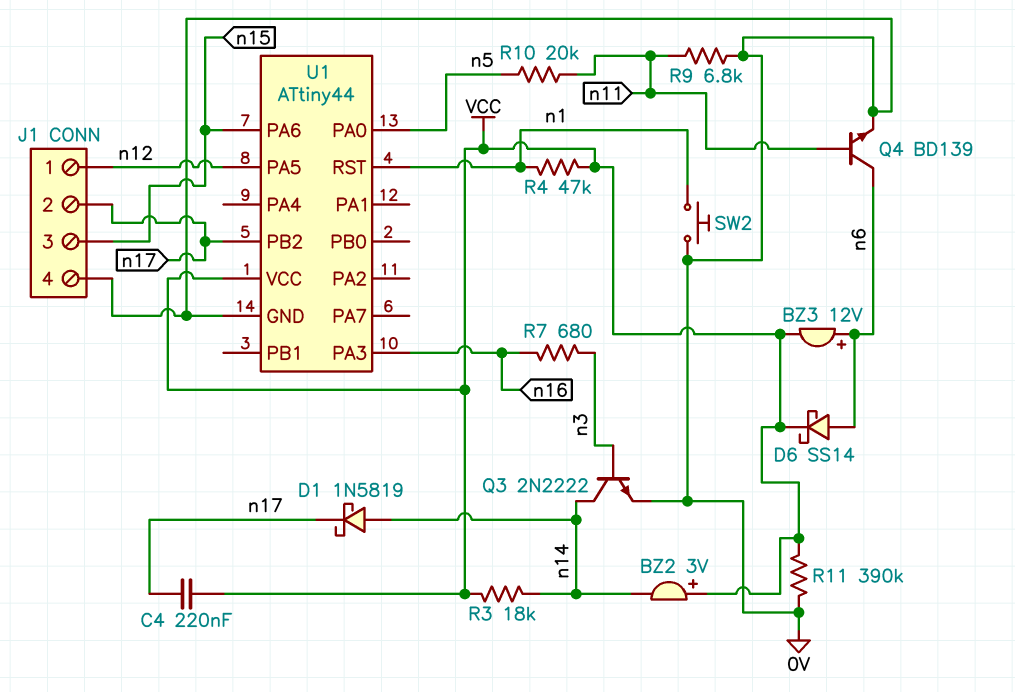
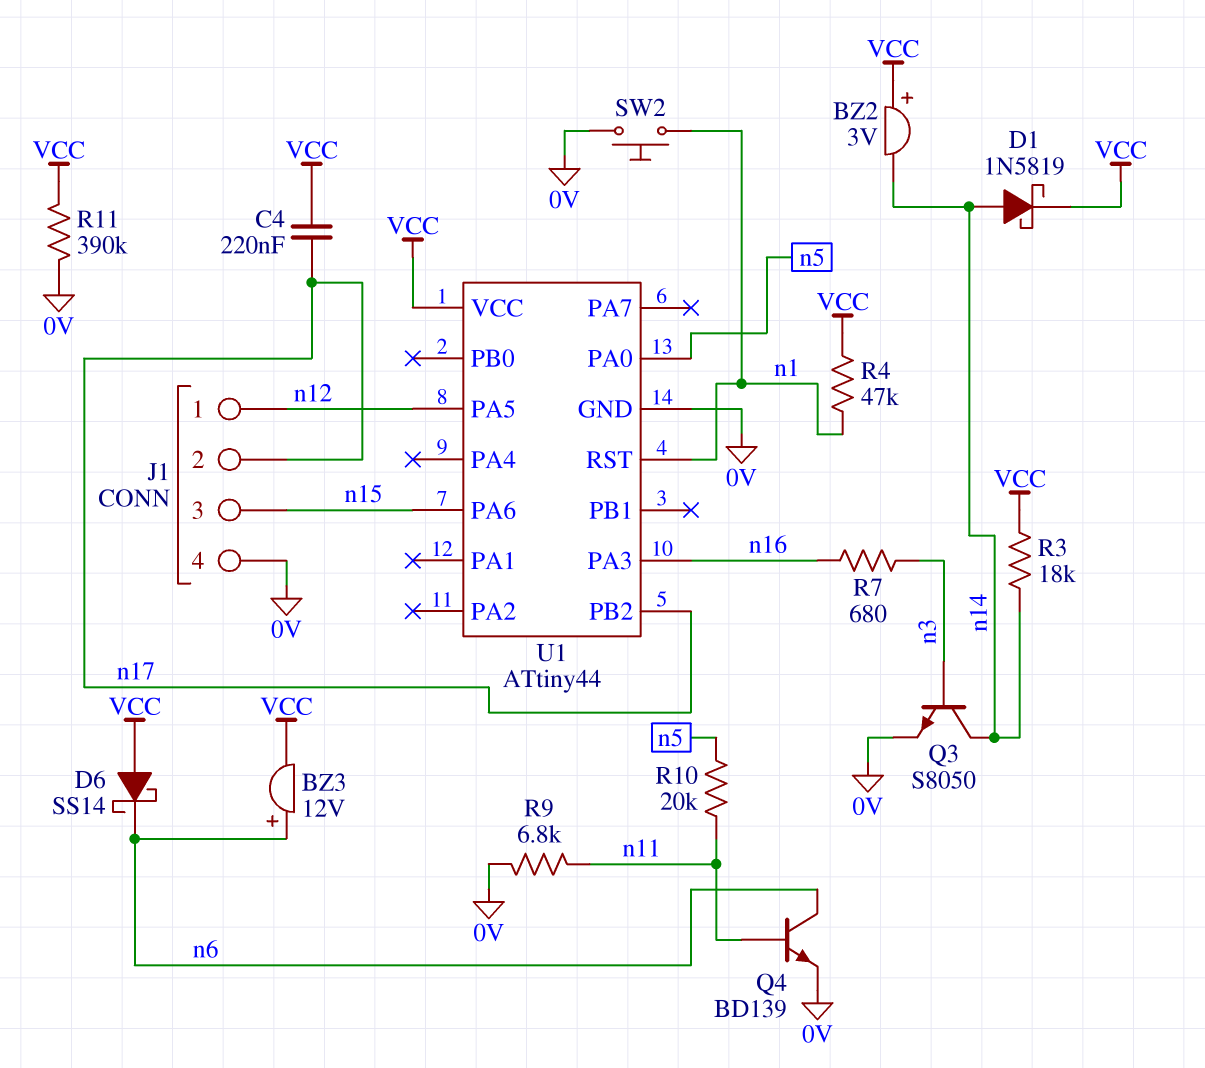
D1: schottky 1N5819 (A n14, K n17) -> schottky 1N5819 (A n14, K VCC)
D6: schottky SS14 (A n6, K VCC) -> schottky SS14 (A VCC, K n6)
Q3: NPN 2N2222 (B n3, C n14, E 0V) -> NPN S8050 (B n3, C n14, E 0V)

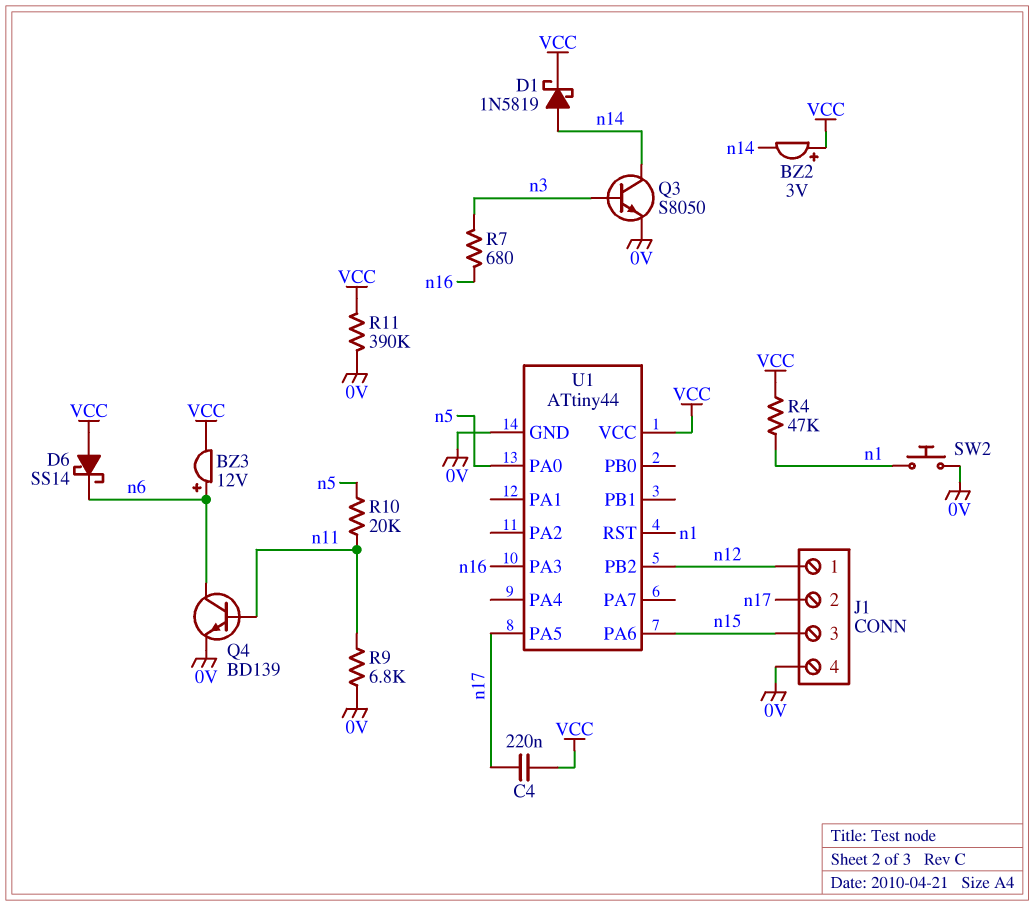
R3: 18k (VCC, n14) -> none
U1 pin PA5: n12 -> n17
U1 pin PB2: n17 -> n12

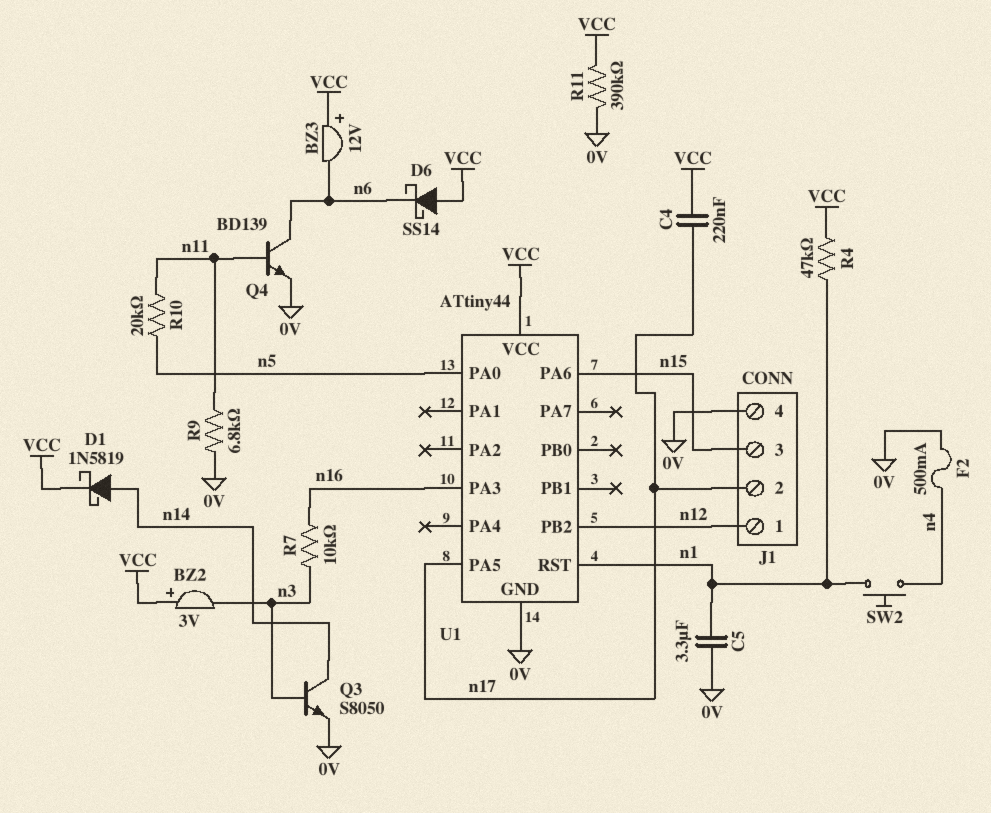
BZ2: buzzer 3V (plus VCC, minus n14) -> buzzer 3V (plus VCC, minus n3)
BZ3: buzzer 12V (plus n6, minus VCC) -> buzzer 12V (plus VCC, minus n6)
C5: none -> 3.3uF (0V, n1)
F2: none -> 500mA (0V, n4)
R7: 680 (n3, n16) -> 10k (n3, n16)
SW2: button (0V, n1) -> button (n1, n4)

